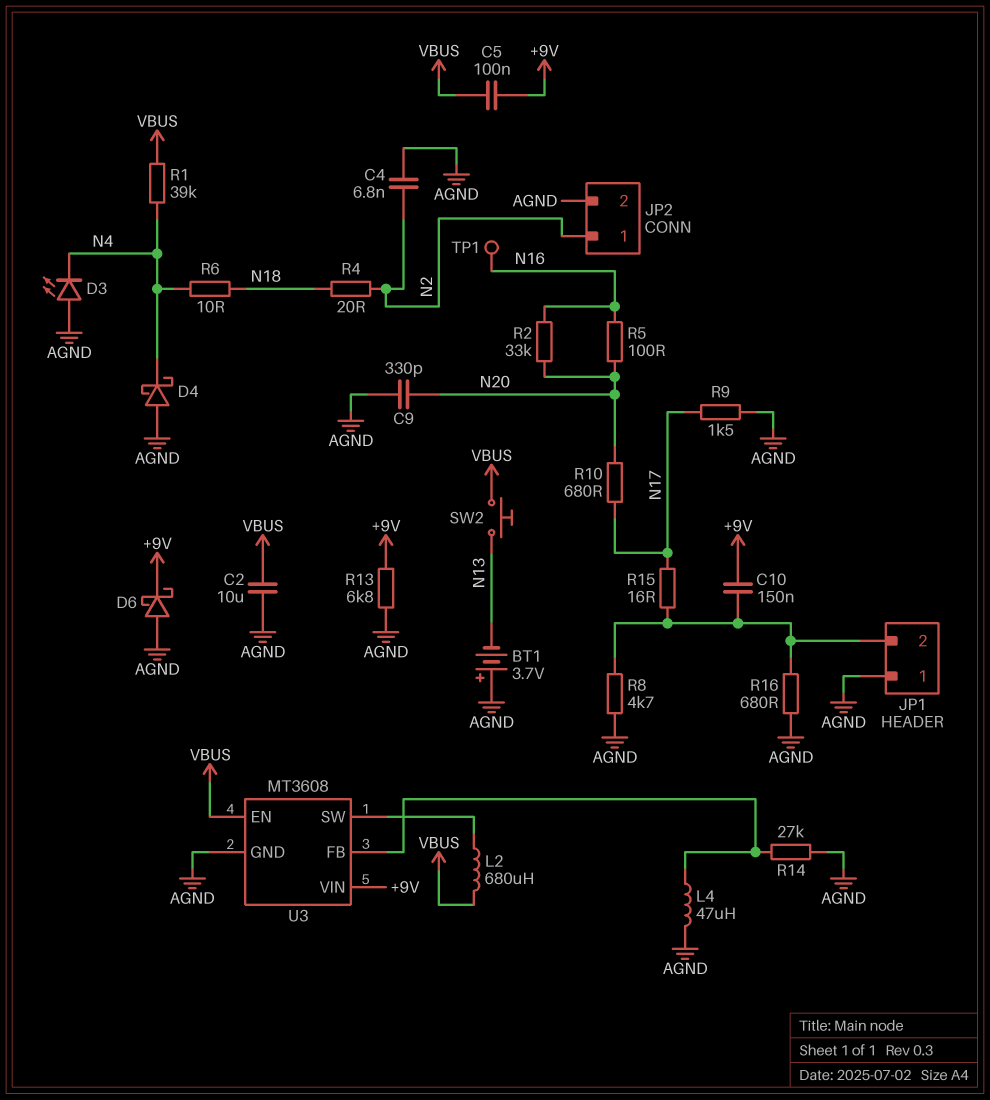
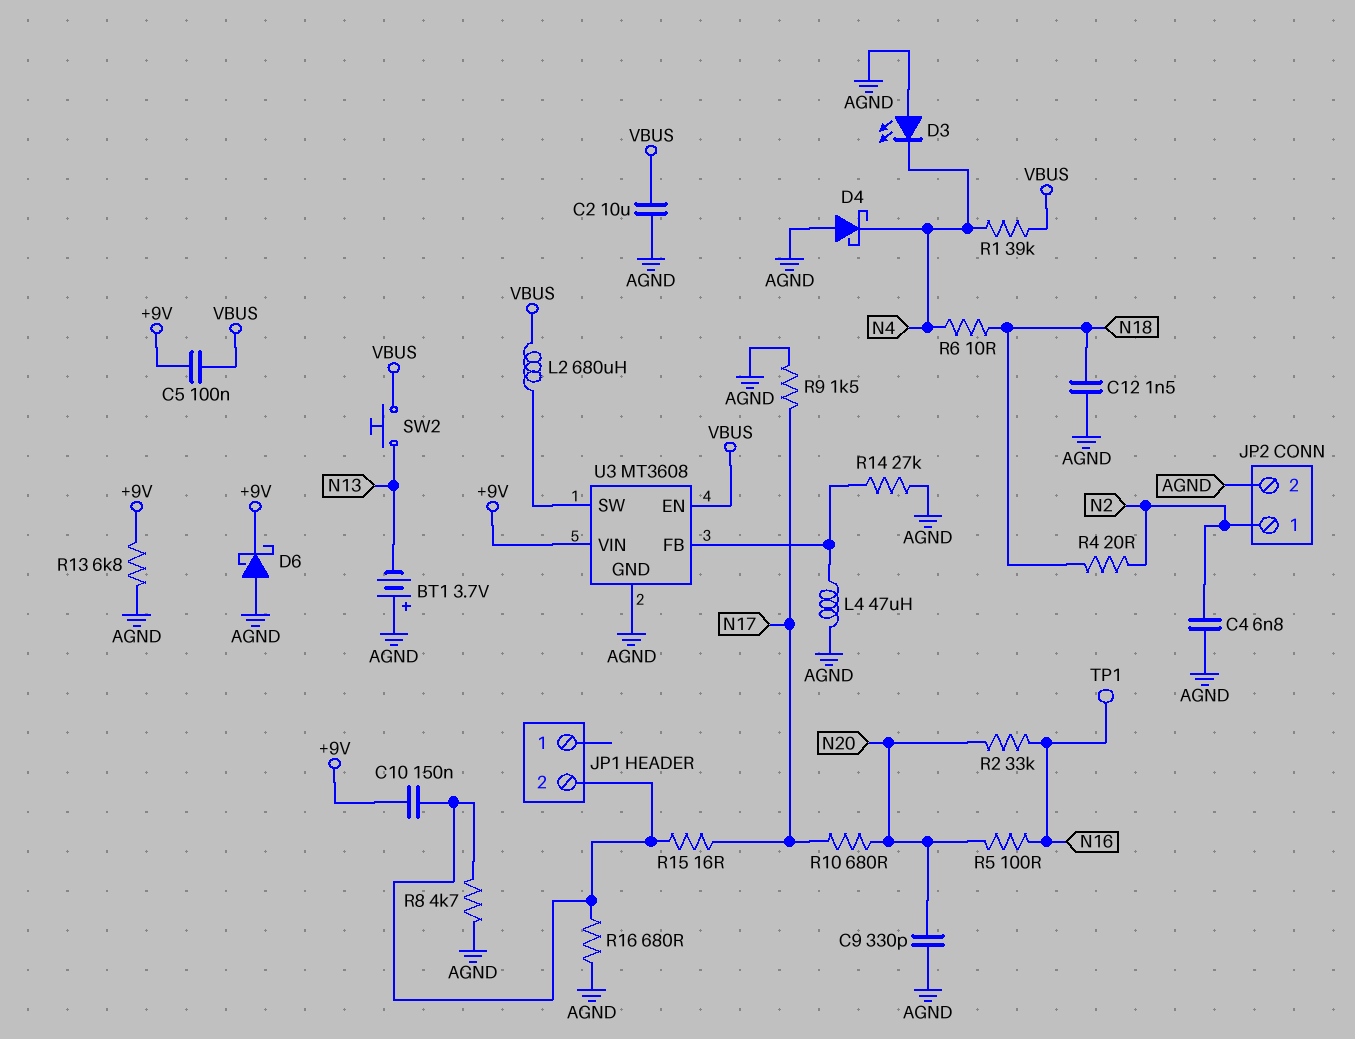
C12: none -> 1.5nF (AGND, N18)
JP1 pin 1: AGND -> none

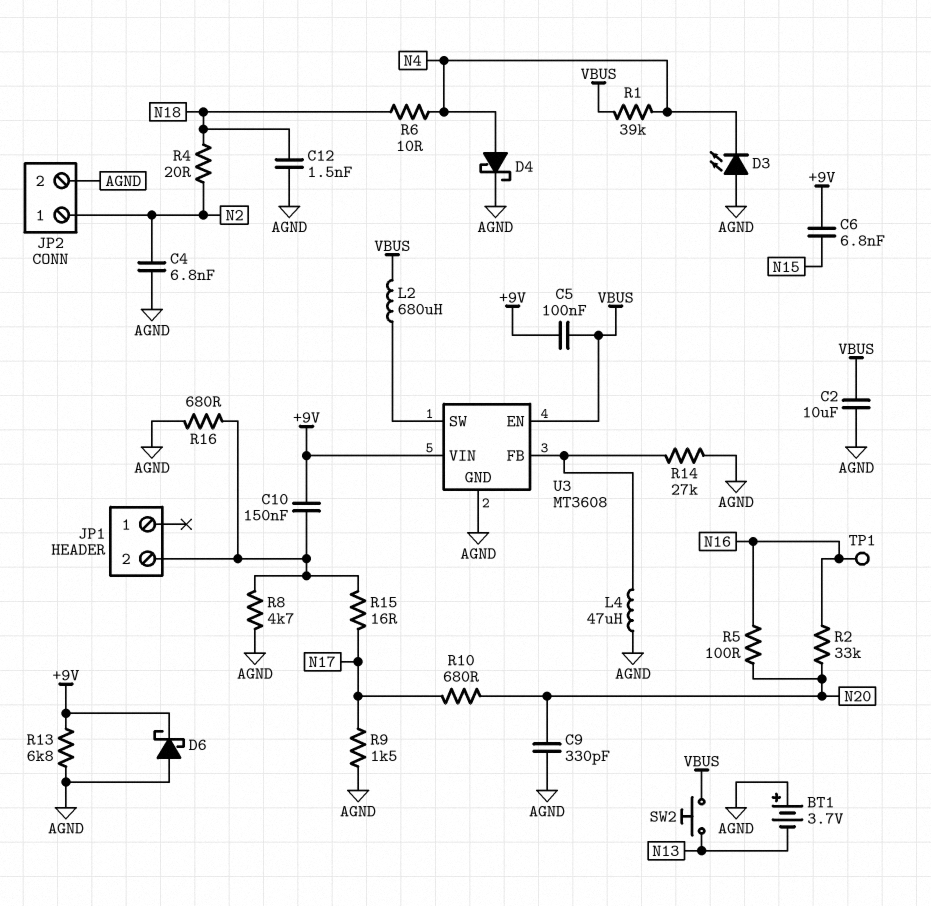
C6: none -> 6.8nF (+9V, N15)
D4: schottky (A AGND, K N4) -> schottky (A N4, K AGND)

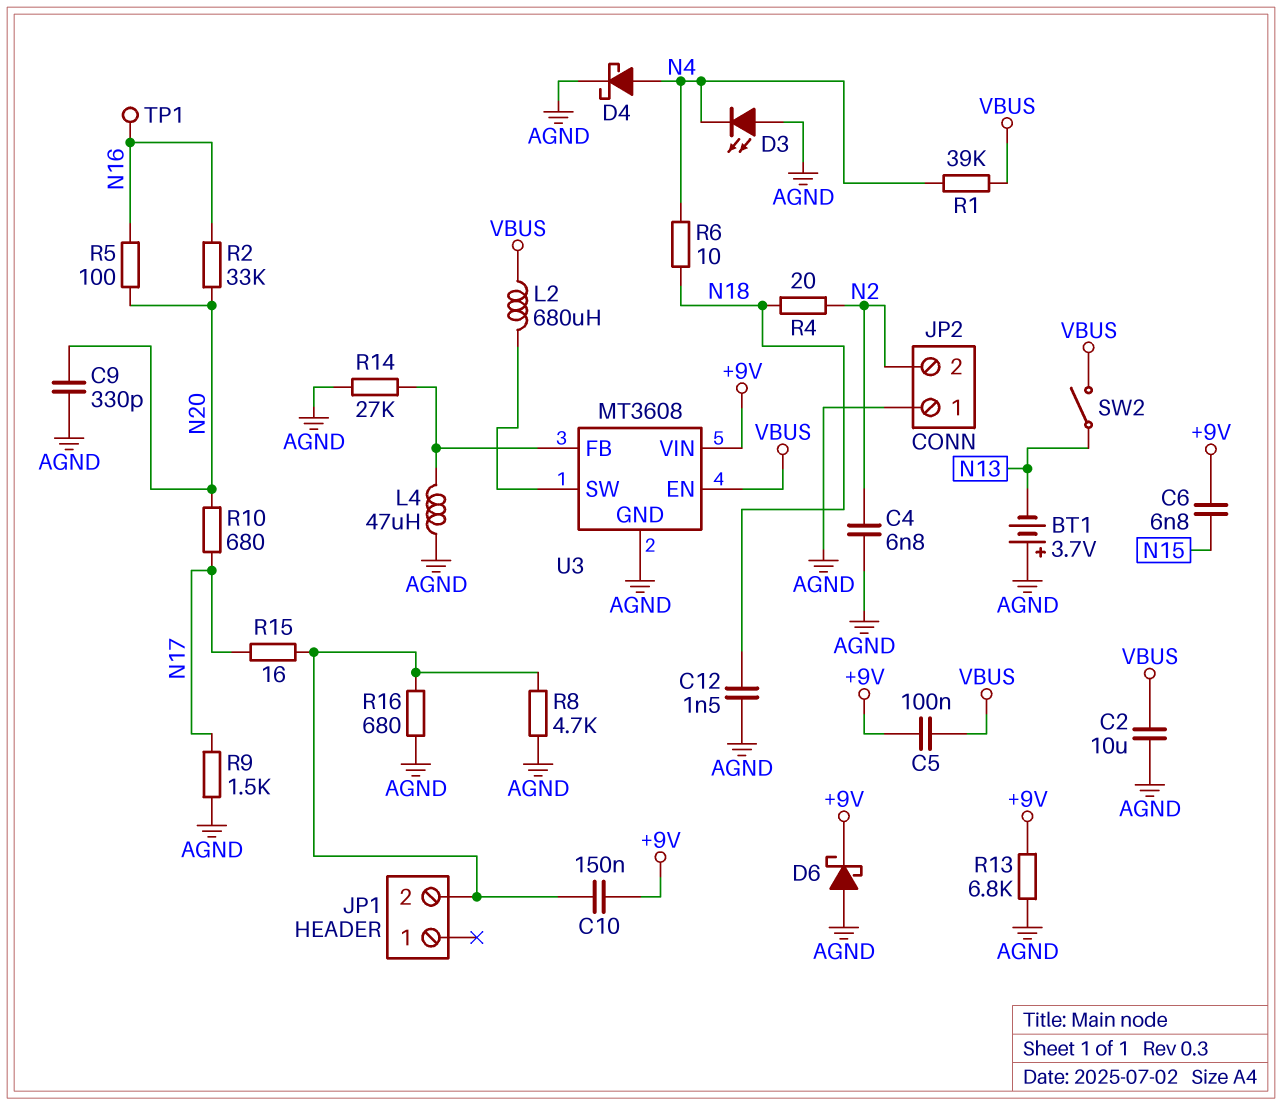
JP2 pin 1: N2 -> AGND
JP2 pin 2: AGND -> N2
SW2: button (N13, VBUS) -> switch (N13, VBUS)

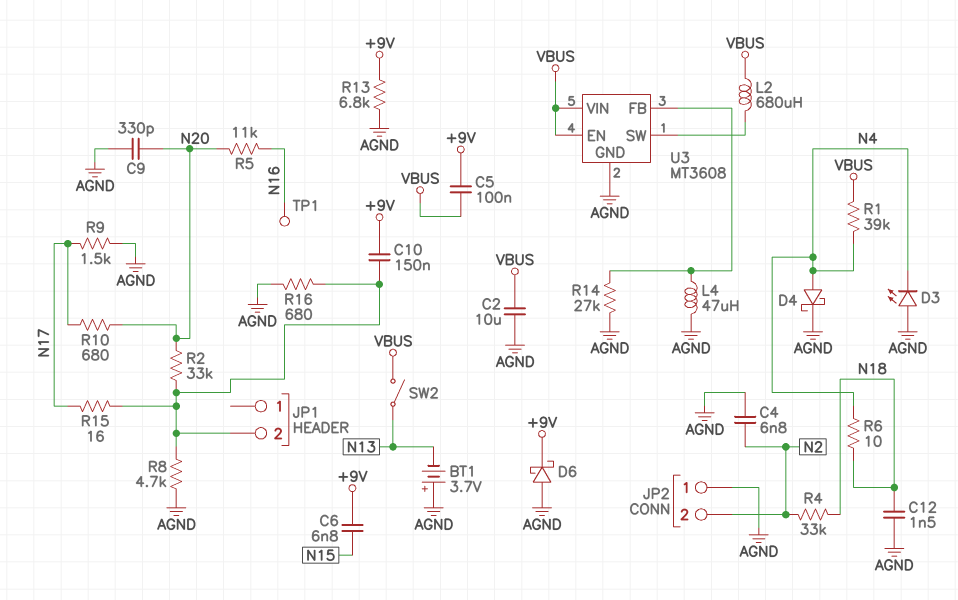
R2: 33k (N16, N20) -> 33k (JP1/2, N20)
R4: 20 (N2, N18) -> 33k (N2, N18)
R5: 100 (N16, N20) -> 11k (N16, N20)
U3 pin VIN: +9V -> VBUS

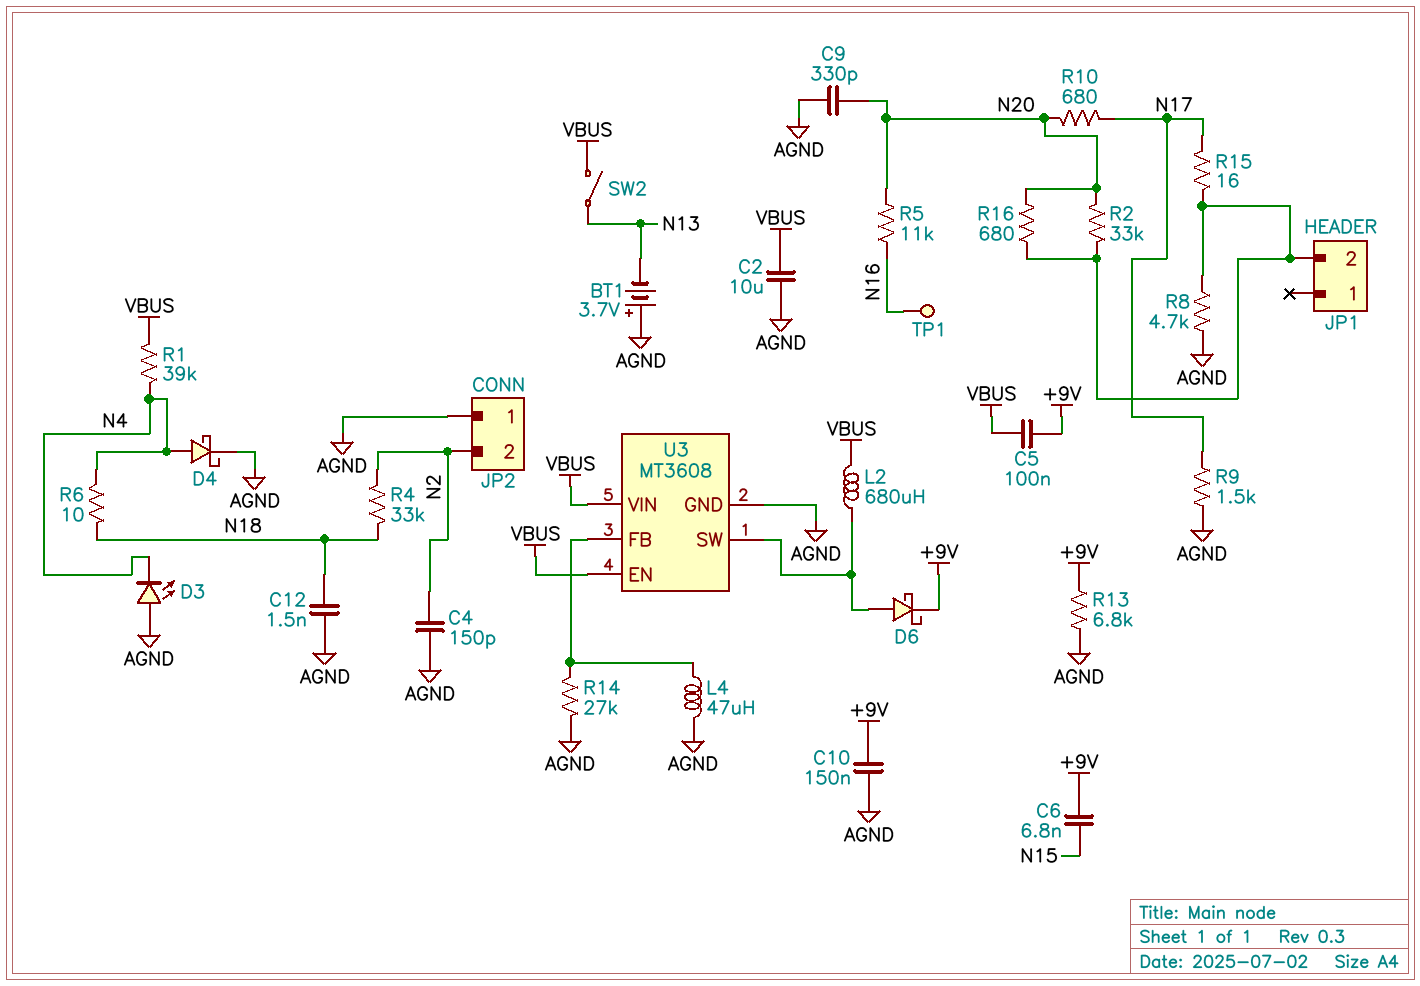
C4: 6.8nF (AGND, N2) -> 150pF (AGND, N2)
C10: 150nF (+9V, JP1/2) -> 150nF (+9V, AGND)
D6: schottky (A AGND, K +9V) -> schottky (A U3/SW, K +9V)
R16: 680 (AGND, JP1/2) -> 680 (JP1/2, N20)

